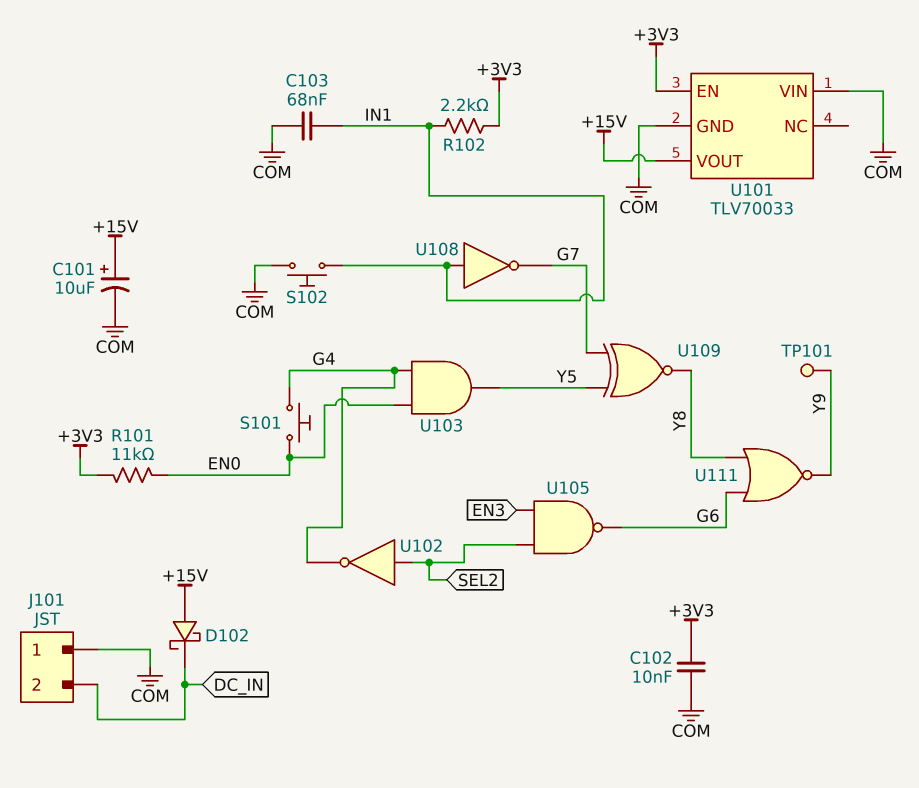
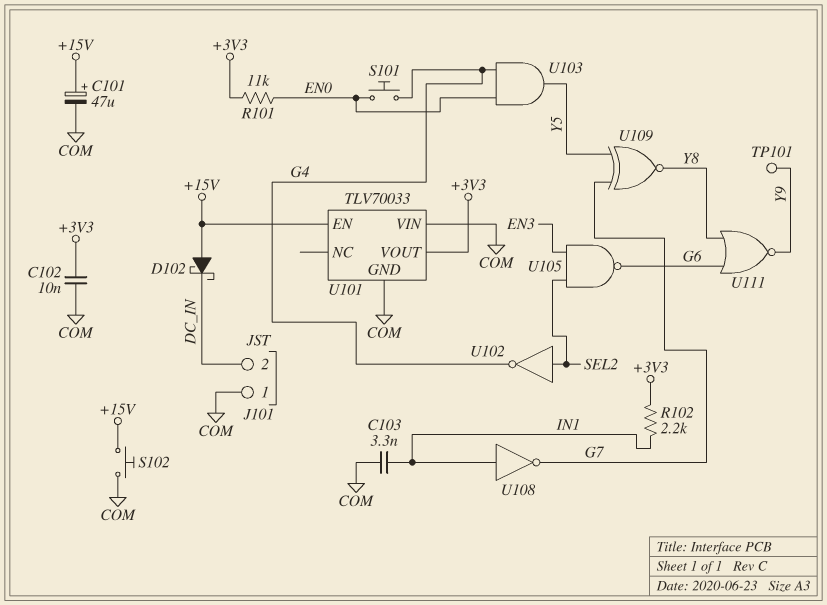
C101: 10uF (plus +15V, minus COM) -> 47uF (plus +15V, minus COM)
C103: 68nF (COM, IN1) -> 3.3nF (COM, IN1)
S102: button (COM, IN1) -> button (+15V, COM)
U101 pin EN: +3V3 -> +15V
U101 pin VOUT: +15V -> +3V3

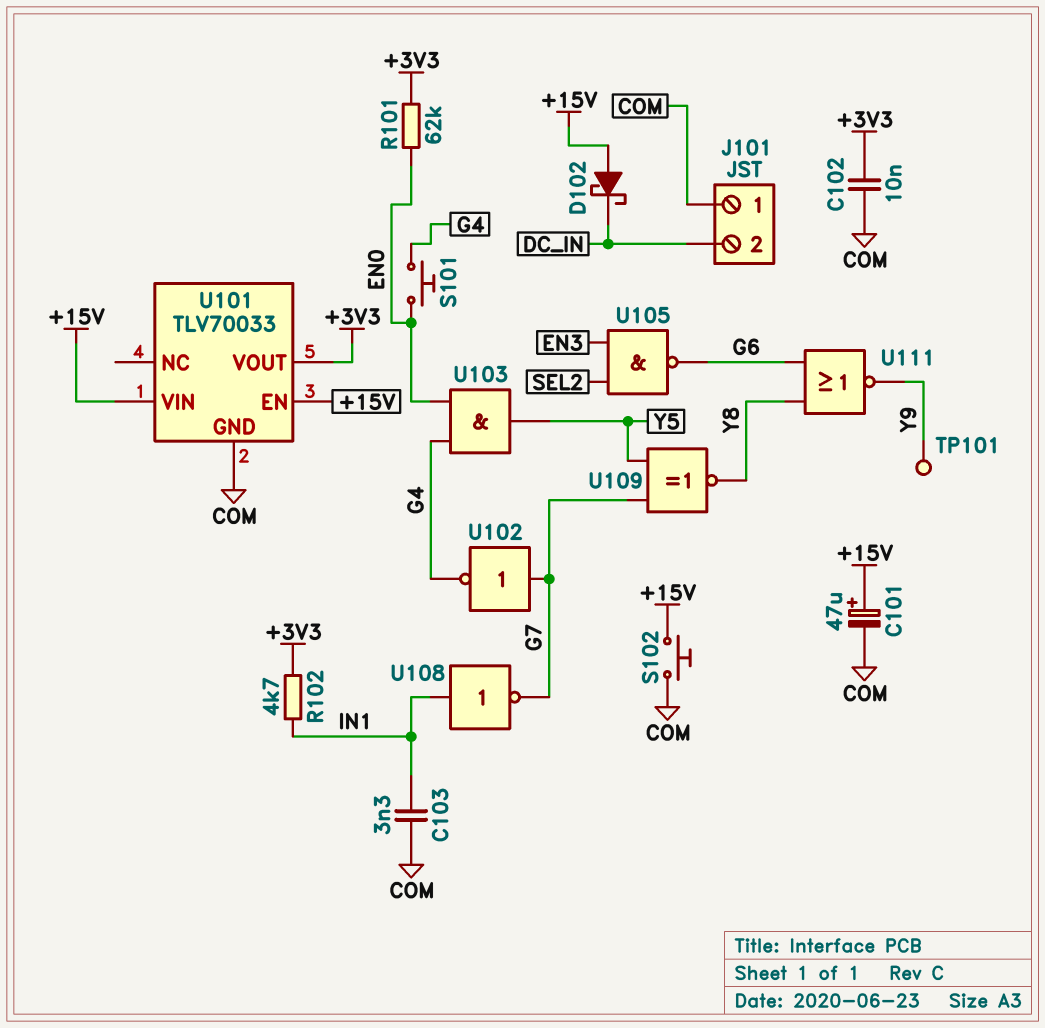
R101: 11k (+3V3, EN0) -> 62k (+3V3, EN0)
R102: 2.2k (+3V3, IN1) -> 4.7k (+3V3, IN1)
U101 pin VIN: COM -> +15V
U102: NOT (in SEL2, out G4) -> NOT (in G7, out G4)

